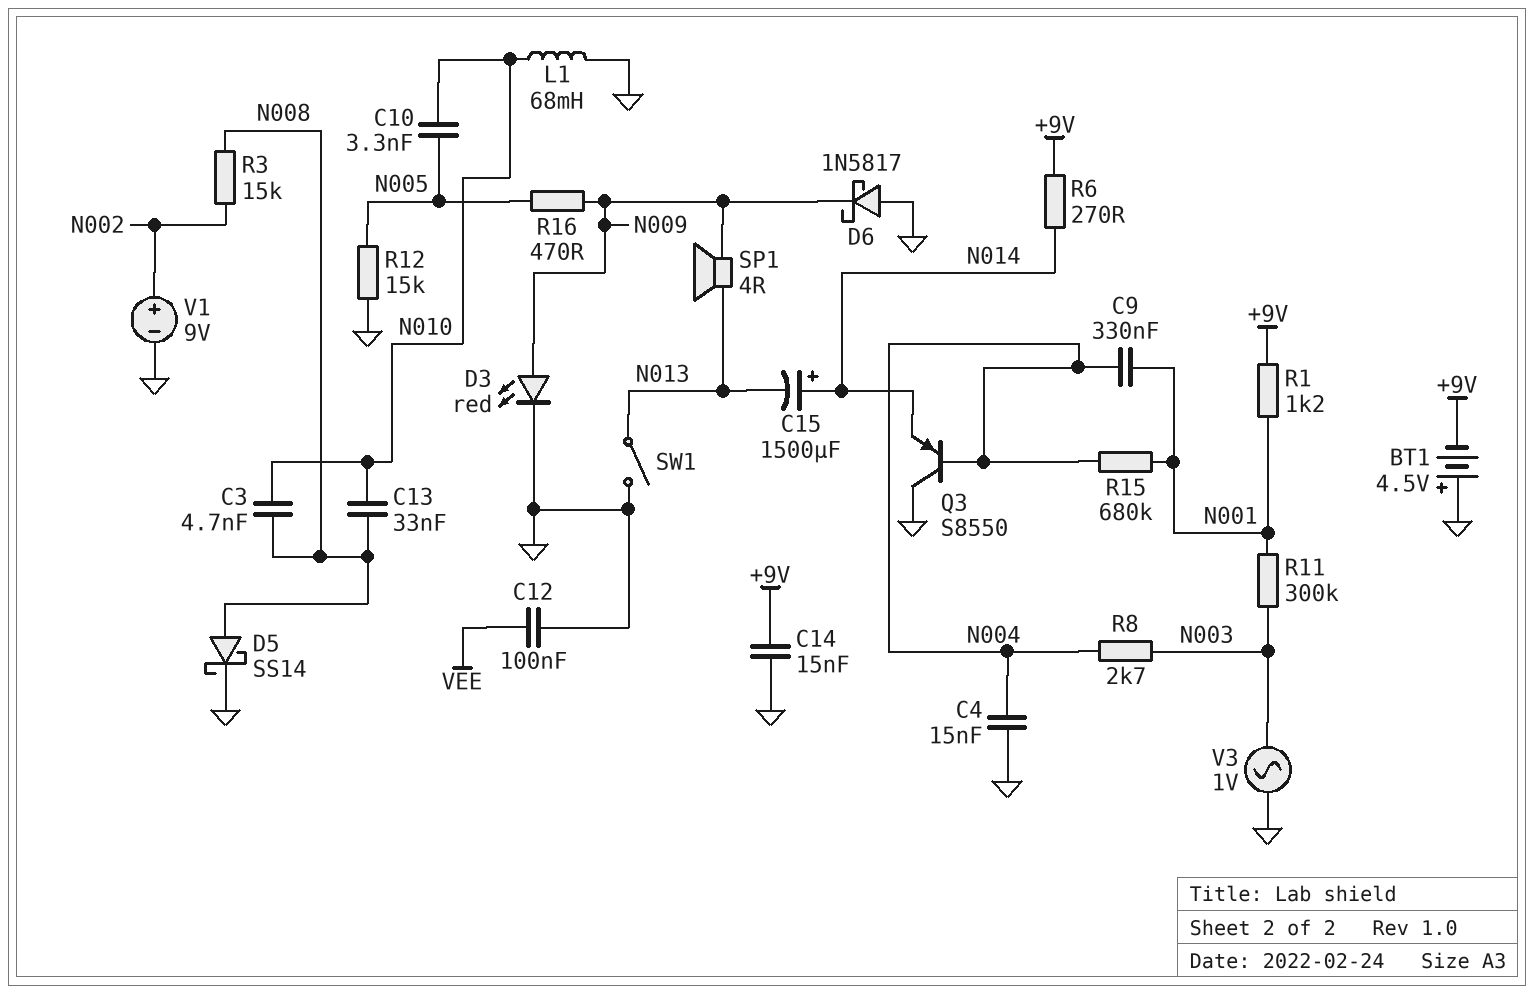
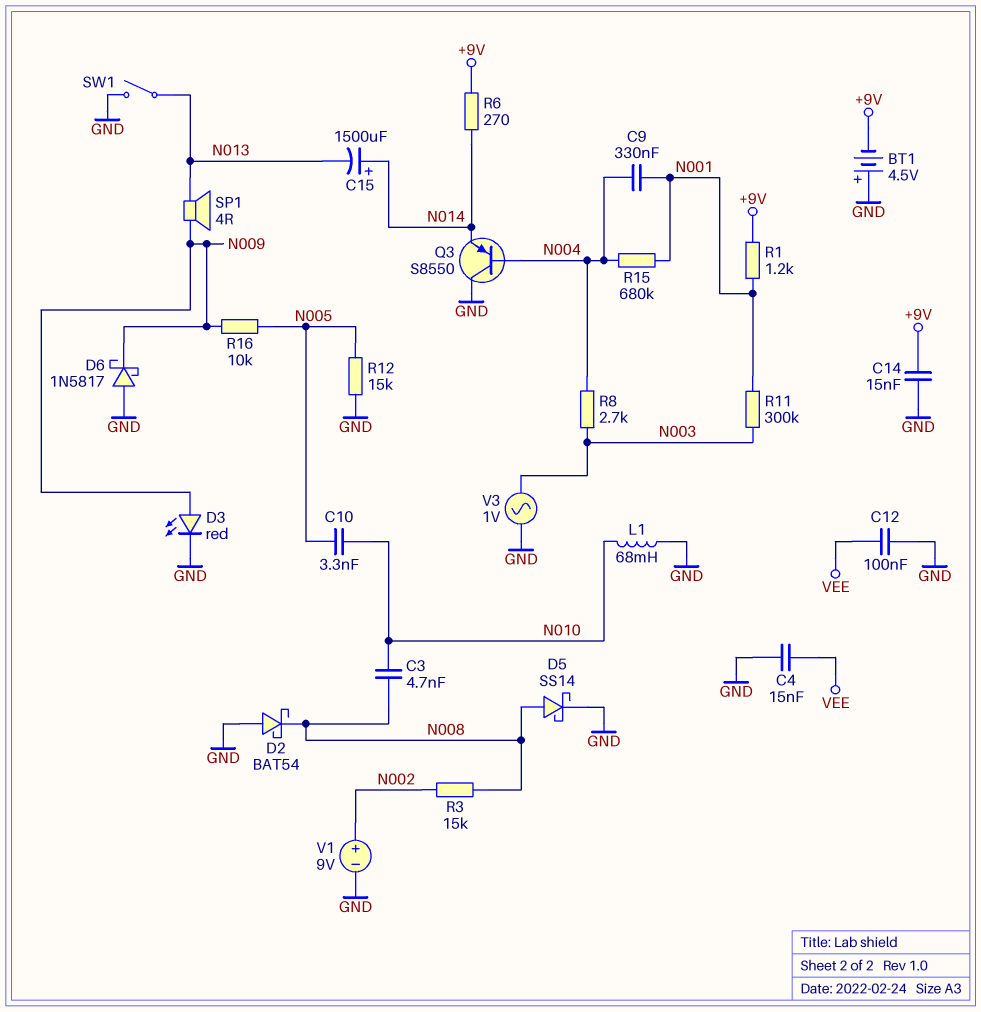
C4: 15nF (GND, N004) -> 15nF (GND, VEE)
C13: 33nF (N008, N010) -> none
D2: none -> schottky BAT54 (A GND, K N008)
R16: 470 (N005, N009) -> 10k (N005, N009)

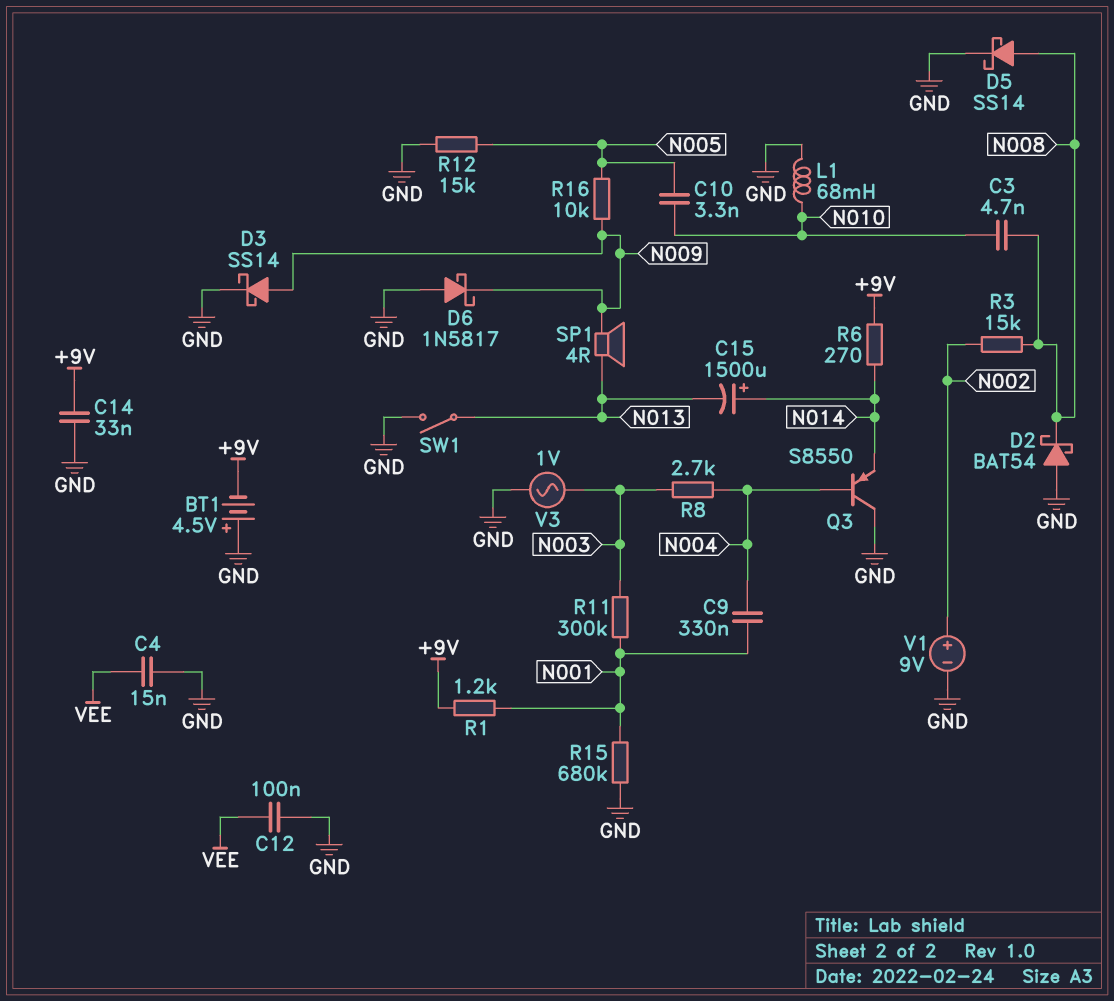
C14: 15nF (+9V, GND) -> 33nF (+9V, GND)
D3: LED red (A N009, K GND) -> schottky SS14 (A N009, K GND)
R15: 680k (N001, N004) -> 680k (GND, N001)

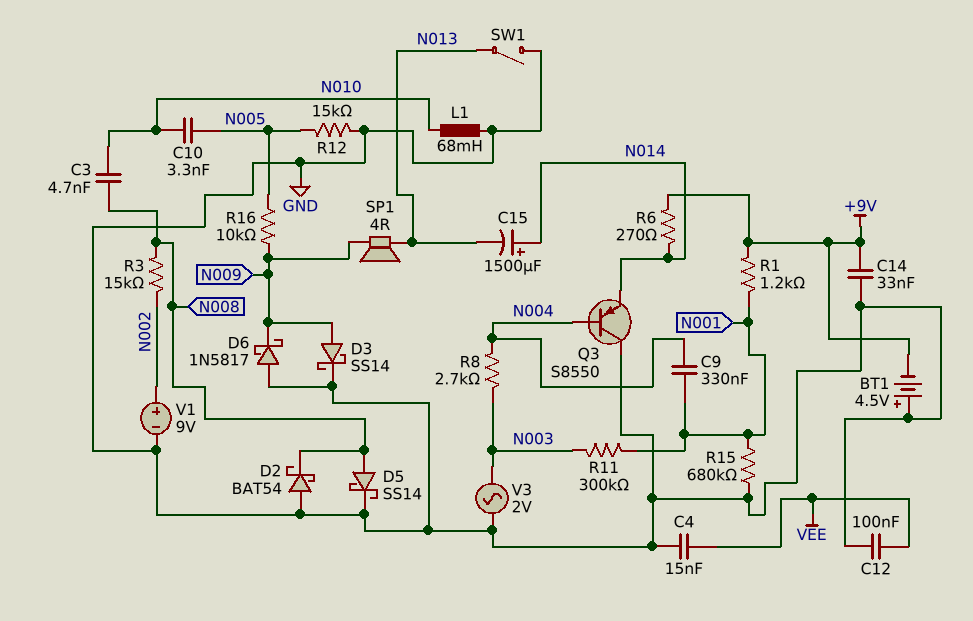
V3: AC 1V (GND, N003) -> AC 2V (GND, N003)

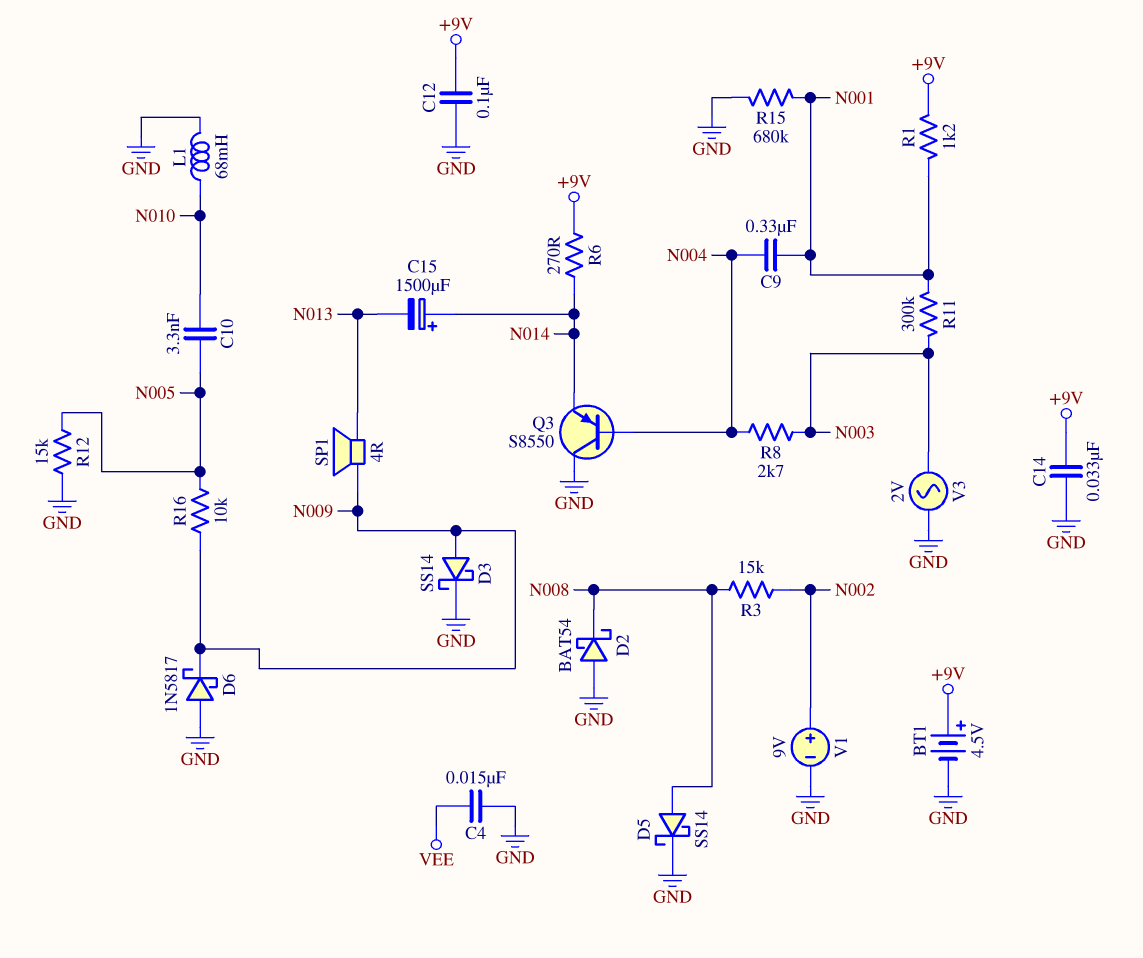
BT1: 4.5V (plus GND, minus +9V) -> 4.5V (plus +9V, minus GND)
C3: 4.7nF (N008, N010) -> none
C12: 100nF (GND, VEE) -> 100nF (+9V, GND)
SW1: switch (GND, N013) -> none

